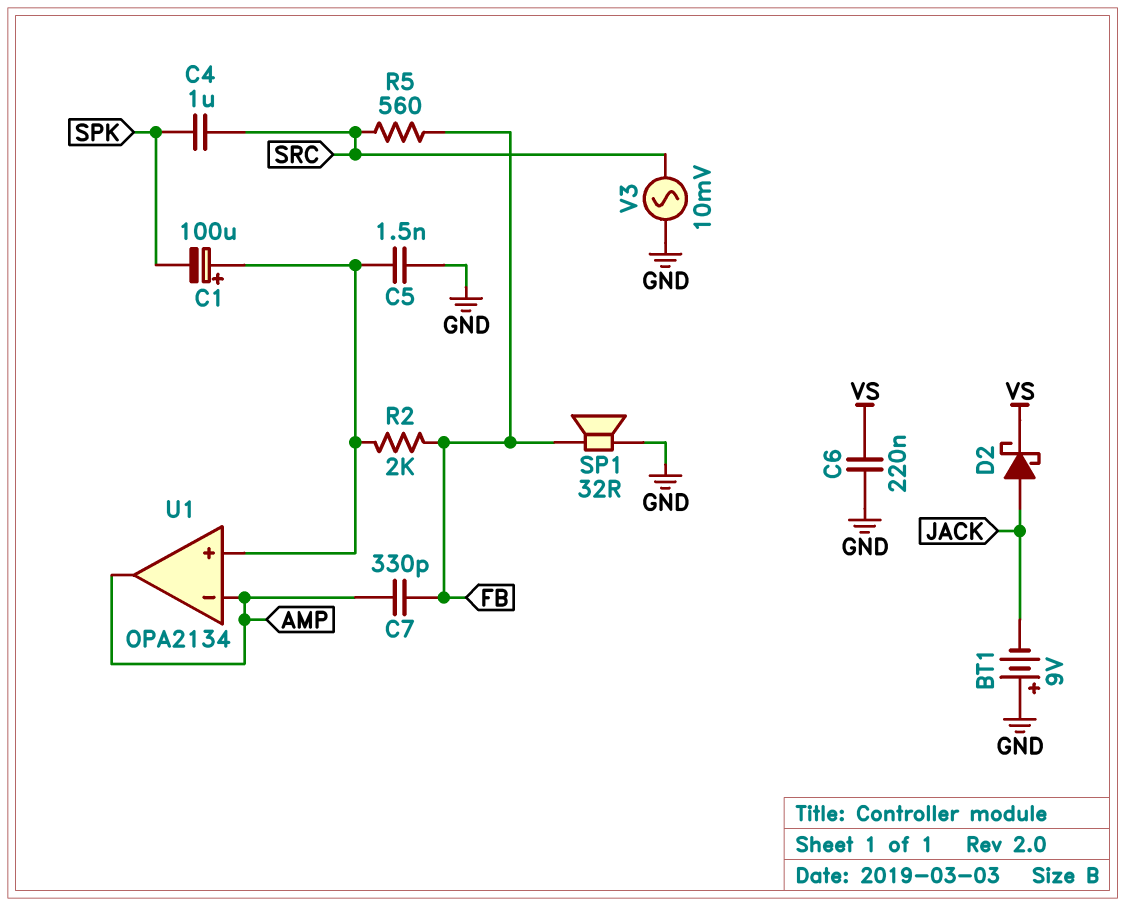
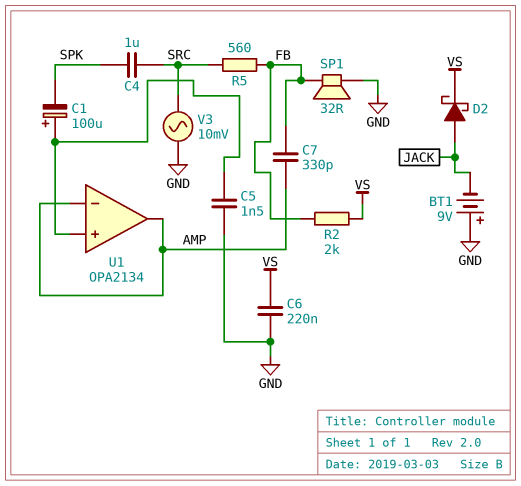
R2: 2k (FB, U1/in+) -> 2k (FB, VS)

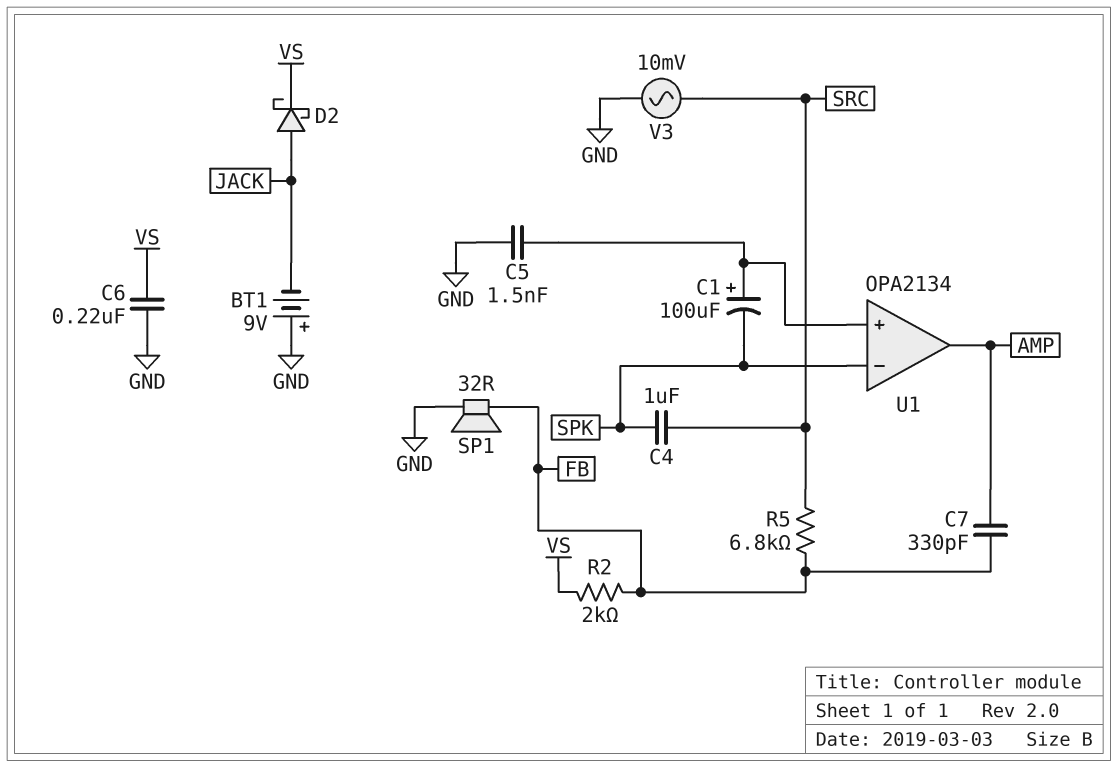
R5: 560 (FB, SRC) -> 6.8k (FB, SRC)
U1 pin in-: AMP -> SPK

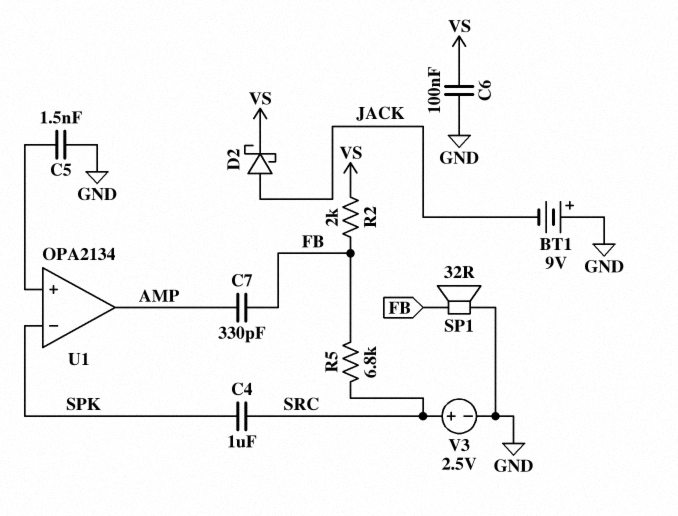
C1: 100uF (plus U1/in+, minus SPK) -> none
C6: 220nF (GND, VS) -> 100nF (GND, VS)
V3: AC 10mV (GND, SRC) -> 2.5V (plus SRC, minus GND)

